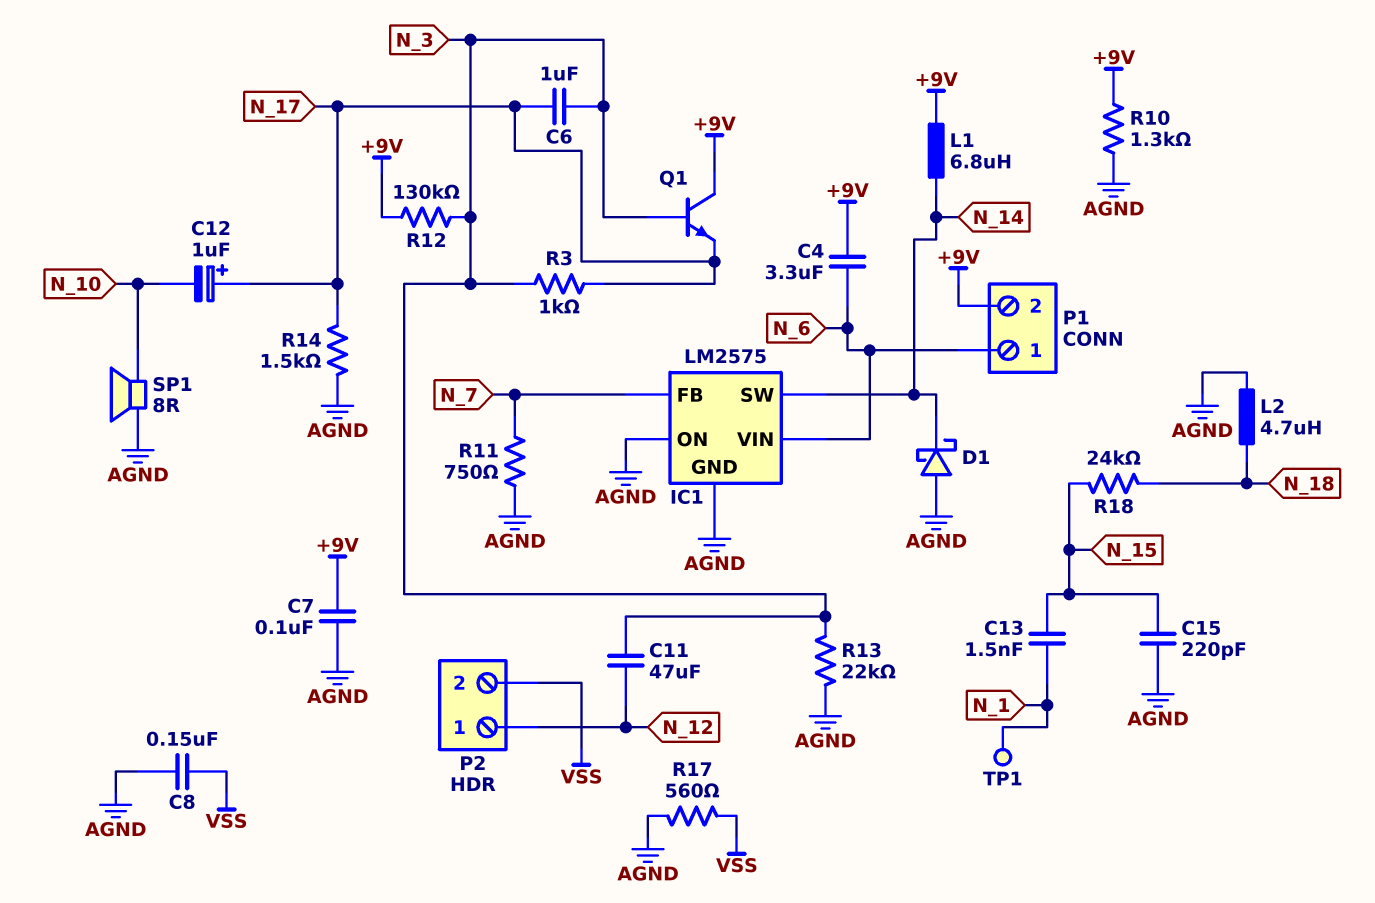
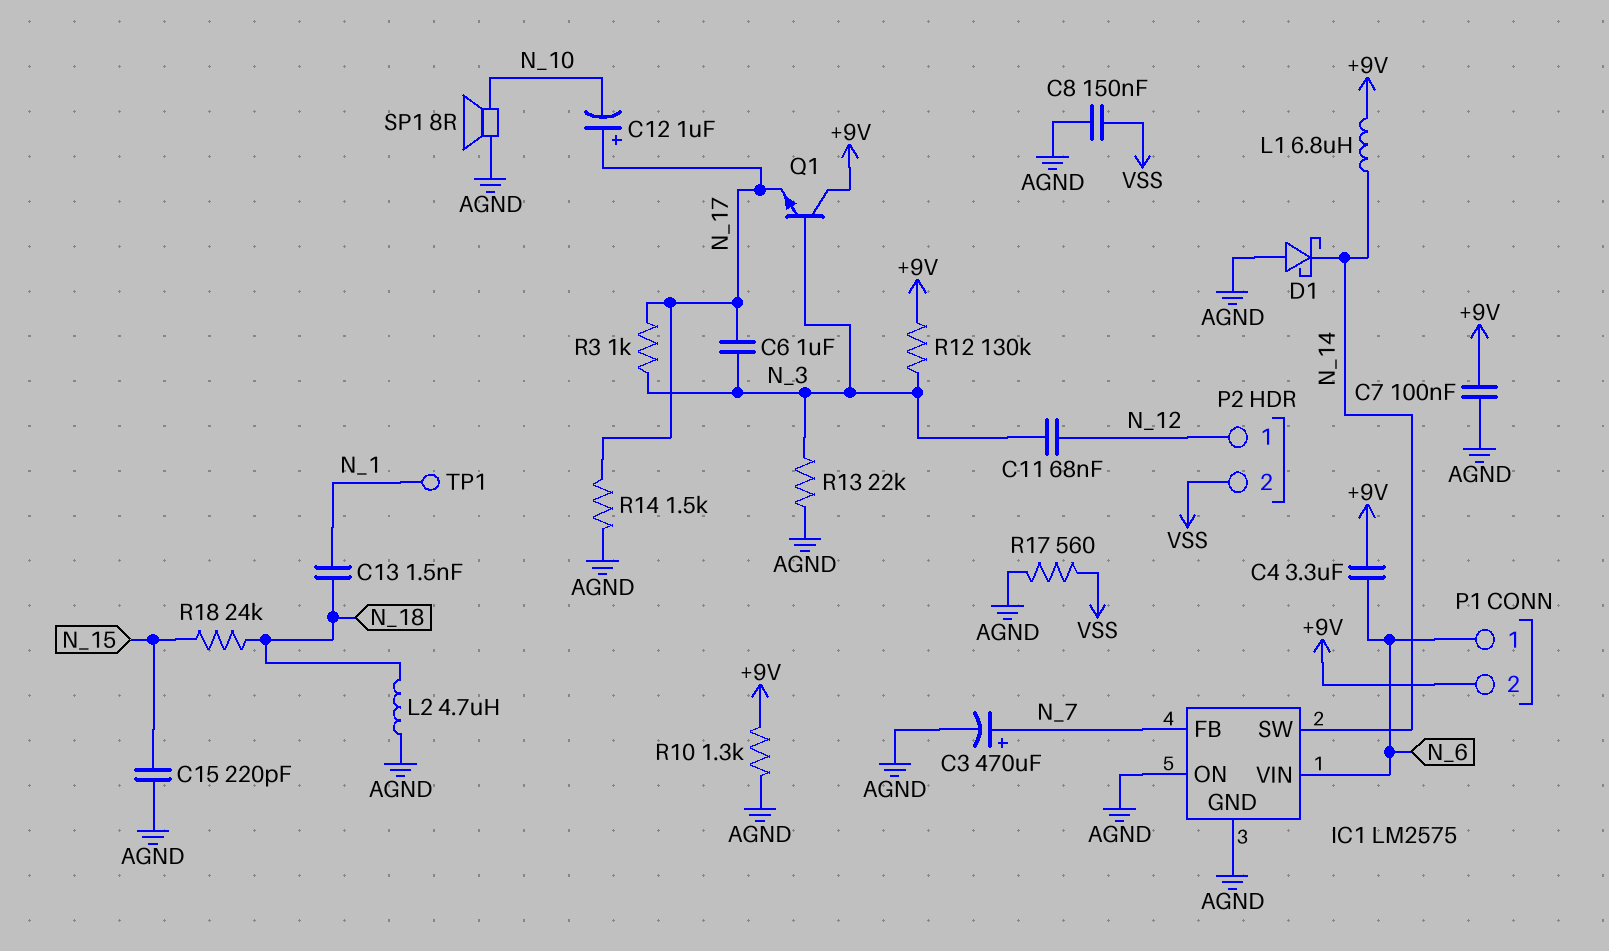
C3: none -> 470uF (plus N_7, minus AGND)
C11: 47uF (N_3, N_12) -> 68nF (N_3, N_12)
C13: 1.5nF (N_1, N_15) -> 1.5nF (N_1, N_18)
R11: 750 (AGND, N_7) -> none

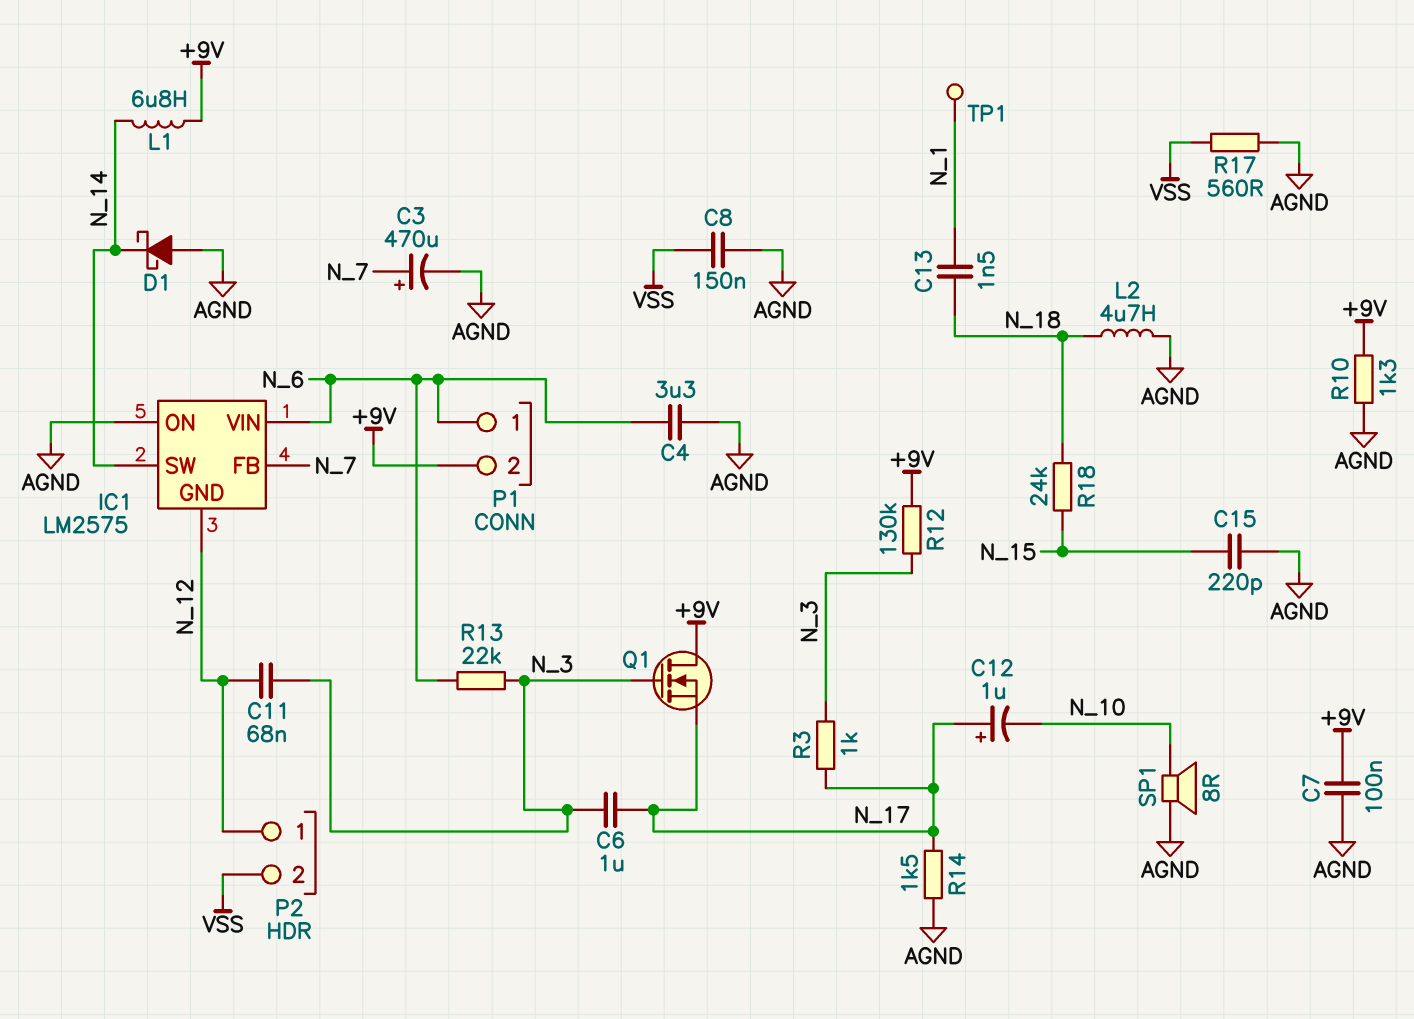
C4: 3.3uF (+9V, N_6) -> 3.3uF (AGND, N_6)
IC1 pin GND: AGND -> N_12
Q1: NPN (B N_3, C +9V, E N_17) -> NMOS (G N_3, D +9V, S N_17)
R13: 22k (AGND, N_3) -> 22k (N_3, N_6)

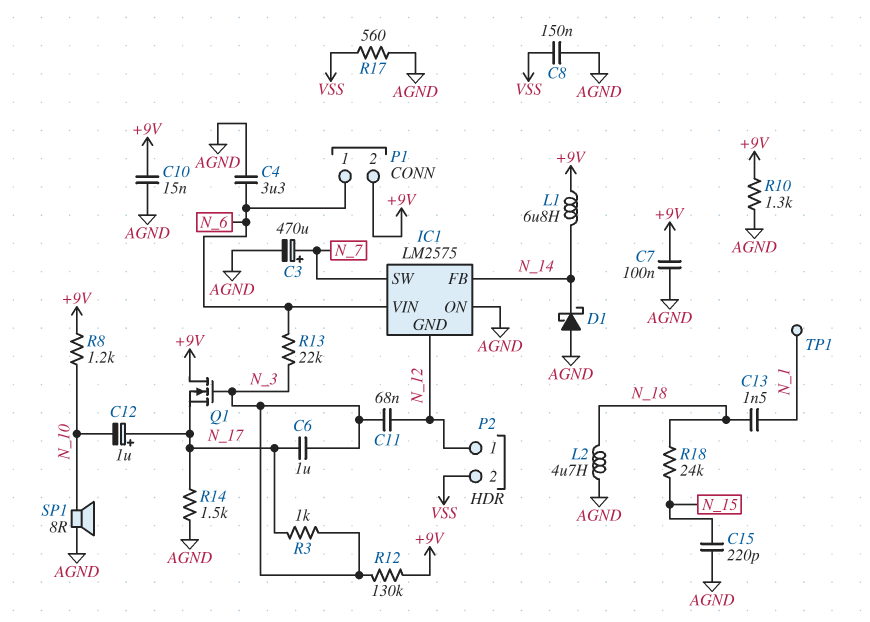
C10: none -> 15nF (+9V, AGND)
IC1 pin FB: N_7 -> N_14
IC1 pin SW: N_14 -> N_7
R8: none -> 1.2k (+9V, N_10)

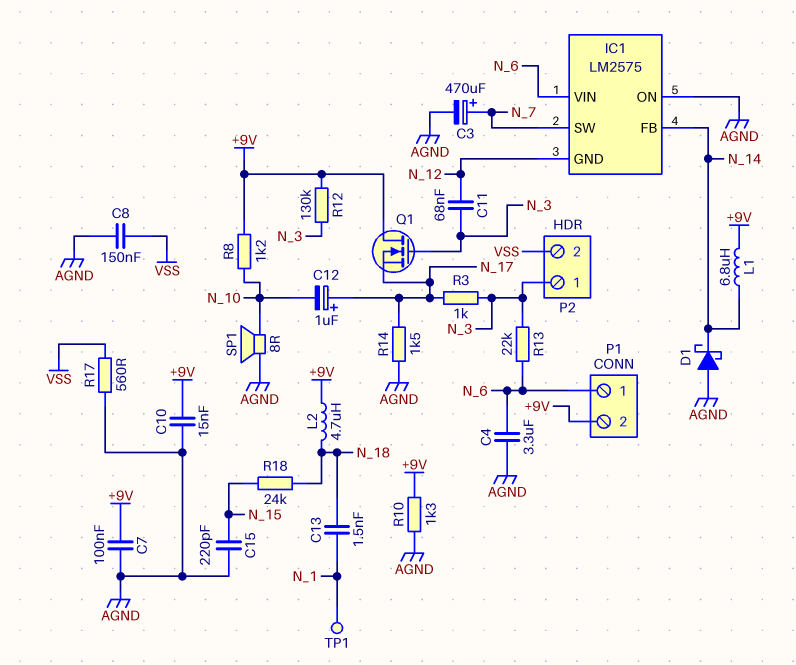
C6: 1uF (N_3, N_17) -> none
L2: 4.7uH (AGND, N_18) -> 4.7uH (+9V, N_18)
P2 pin 1: N_12 -> N_3

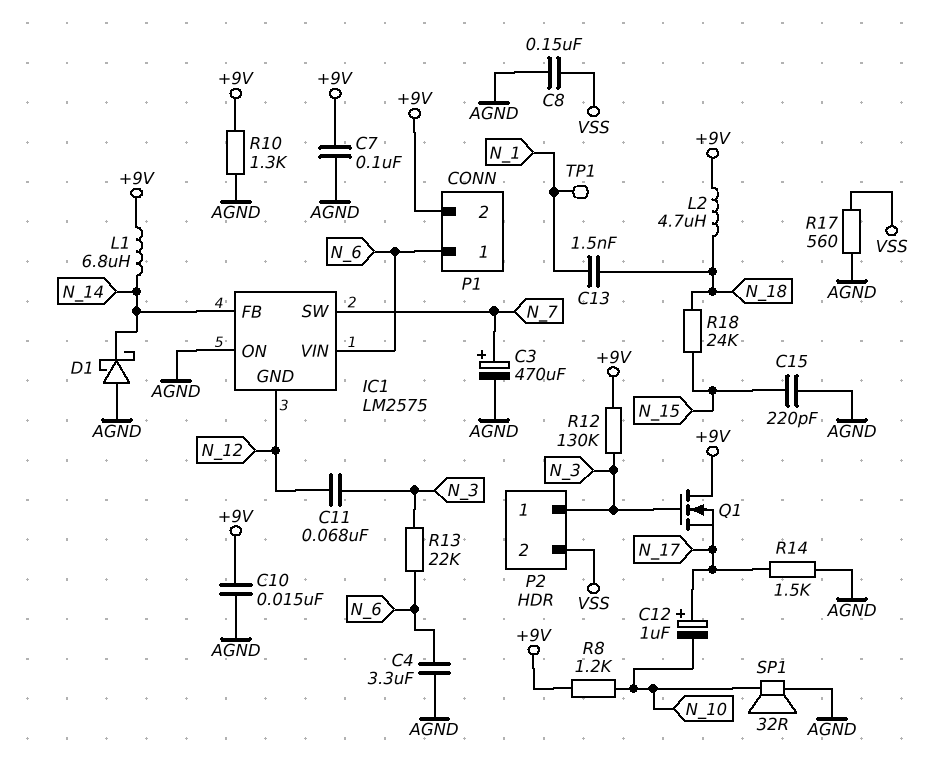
R3: 1k (N_3, N_17) -> none
SP1: speaker 8R (AGND, N_10) -> speaker 32R (AGND, N_10)

